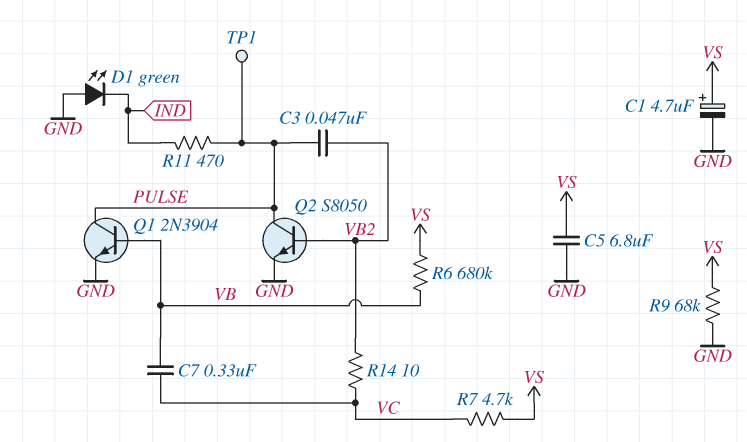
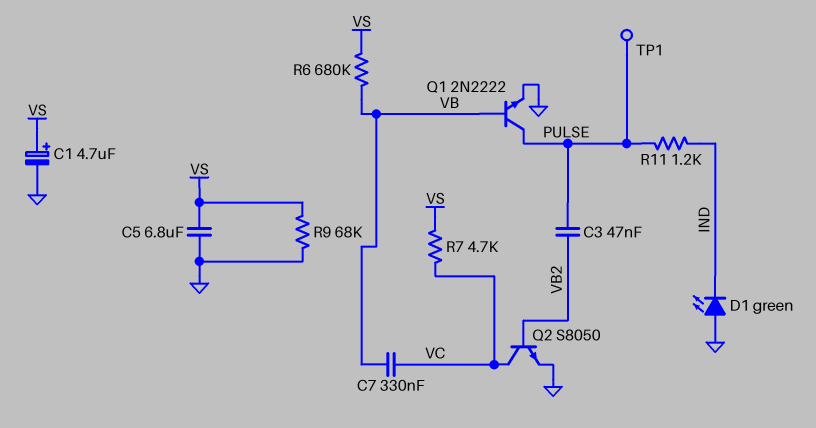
Q1: NPN 2N3904 (B VB, C PULSE, E GND) -> NPN 2N2222 (B VB, C PULSE, E GND)
Q2: NPN S8050 (B VB2, C PULSE, E GND) -> NPN S8050 (B VB2, C VC, E GND)
R11: 470 (IND, PULSE) -> 1.2k (IND, PULSE)
R14: 10 (VB2, VC) -> none

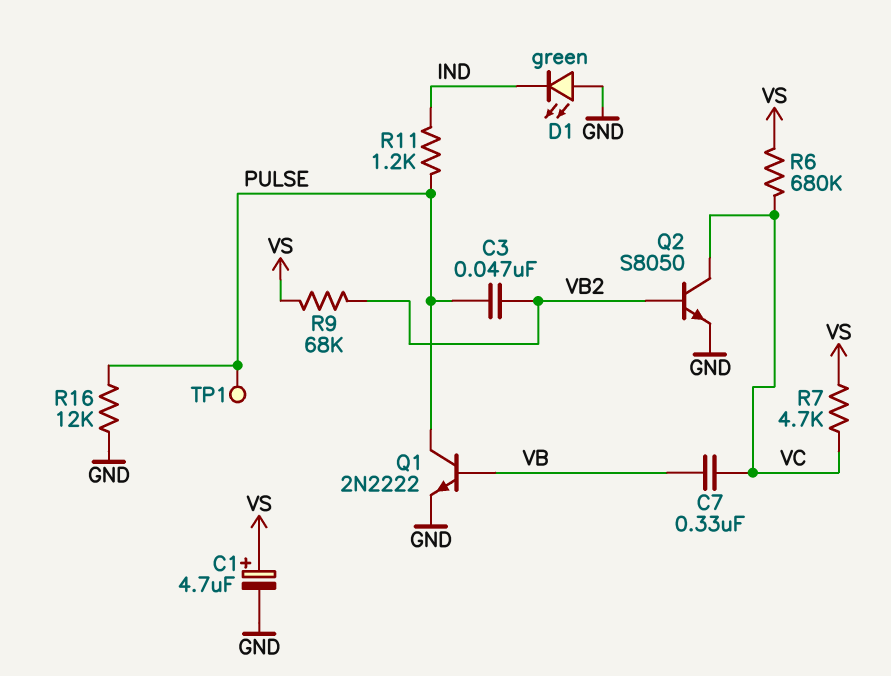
C5: 6.8uF (GND, VS) -> none
R6: 680k (VB, VS) -> 680k (VC, VS)
R9: 68k (GND, VS) -> 68k (VB2, VS)
R16: none -> 12k (GND, PULSE)

